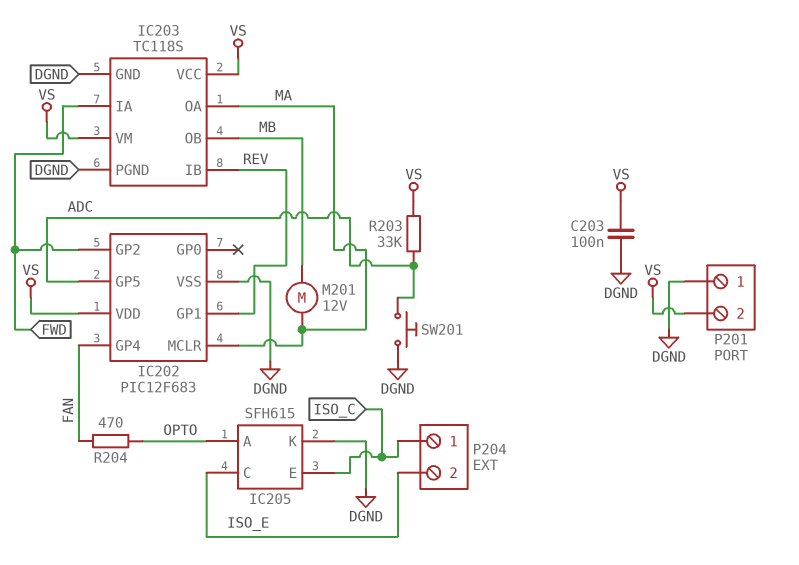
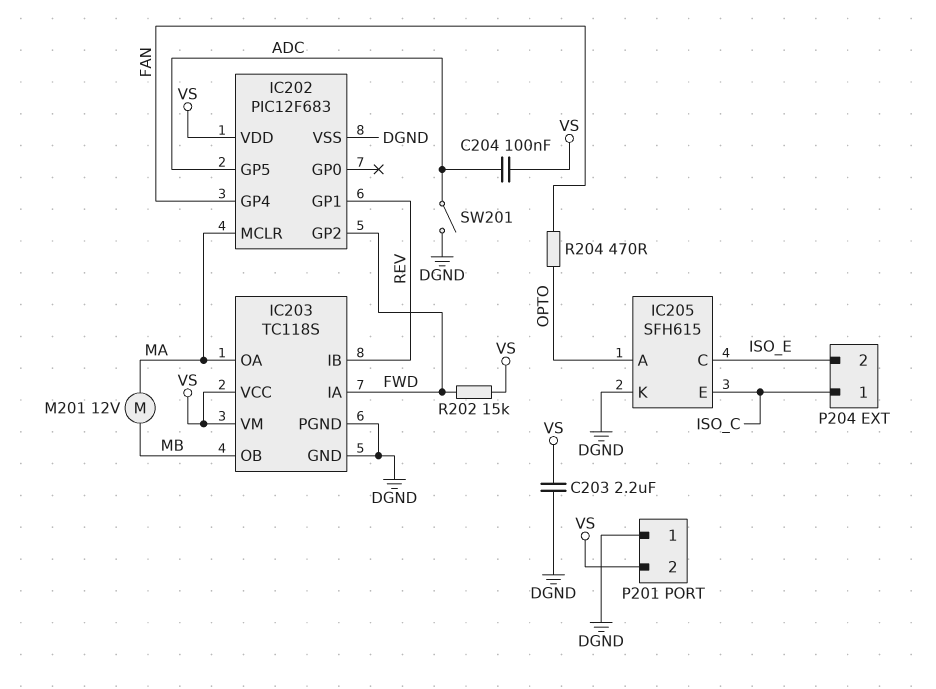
C203: 100nF (DGND, VS) -> 2.2uF (DGND, VS)
C204: none -> 100nF (ADC, VS)
R202: none -> 15k (FWD, VS)
R203: 33k (ADC, VS) -> none
SW201: button (ADC, DGND) -> switch (ADC, DGND)

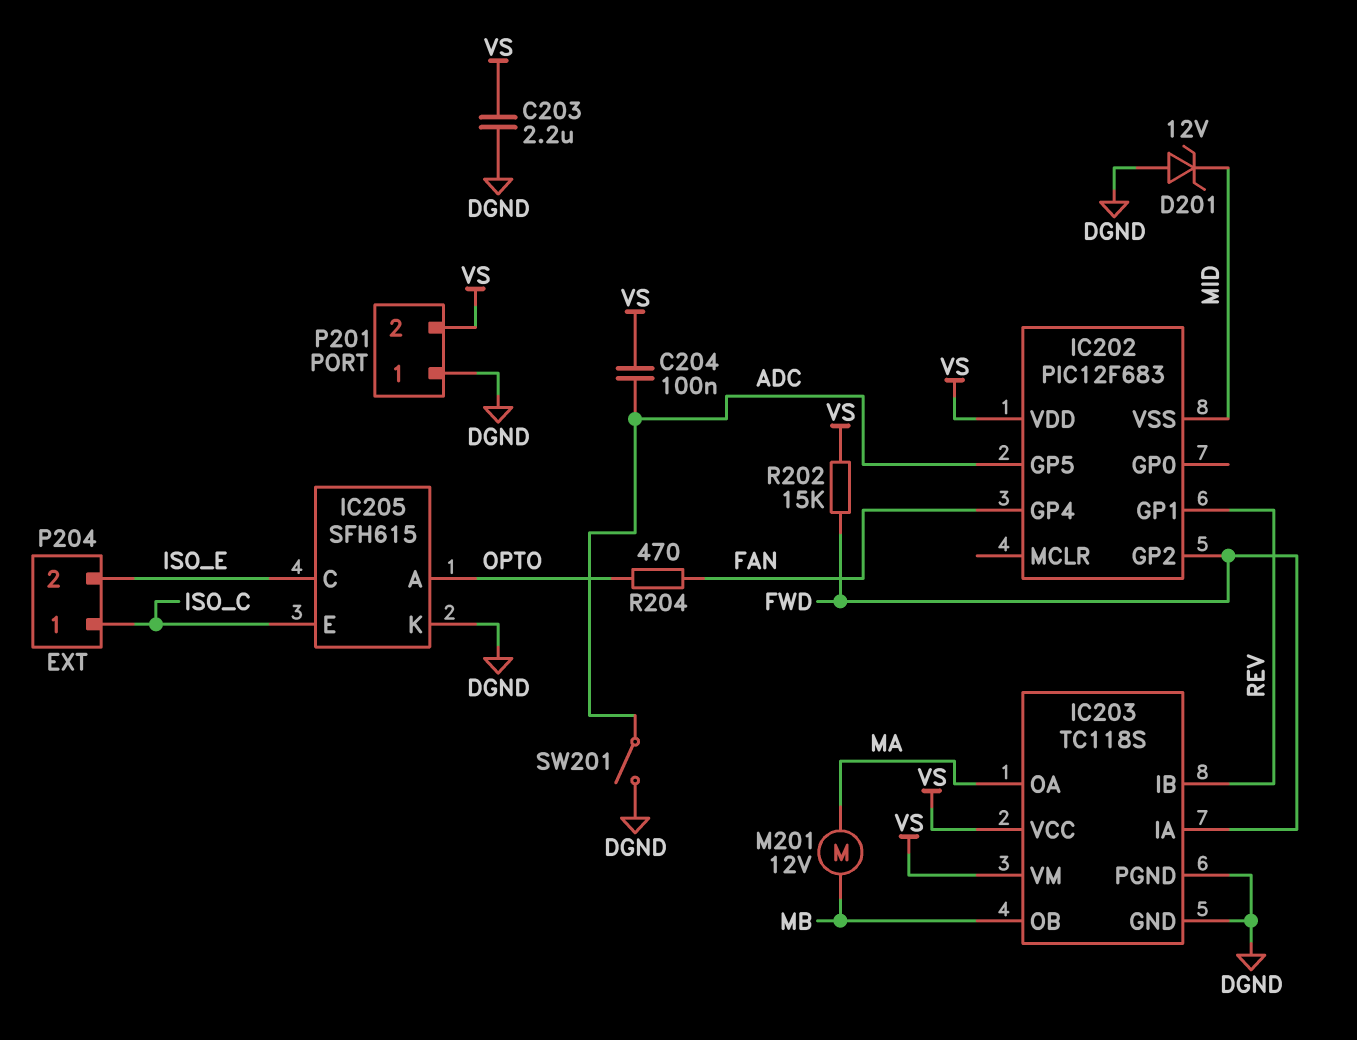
D201: none -> zener 12V (A DGND, K MID)
IC202 pin MCLR: MA -> none
IC202 pin VSS: DGND -> MID

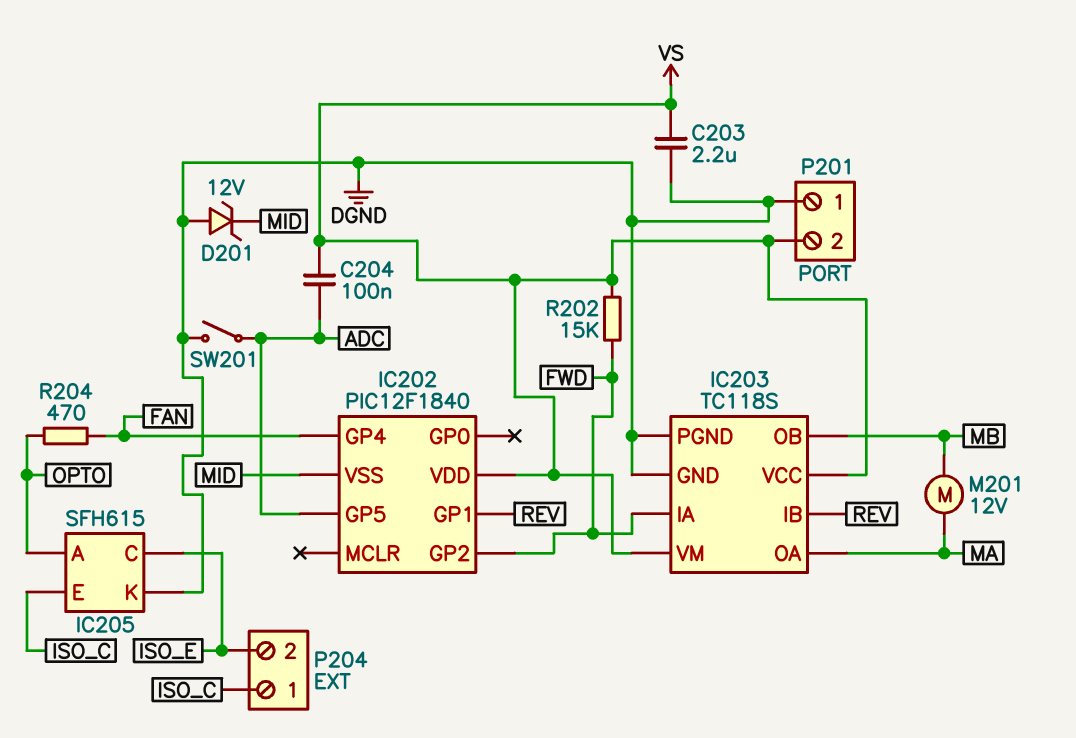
IC202: PIC12F683 -> PIC12F1840

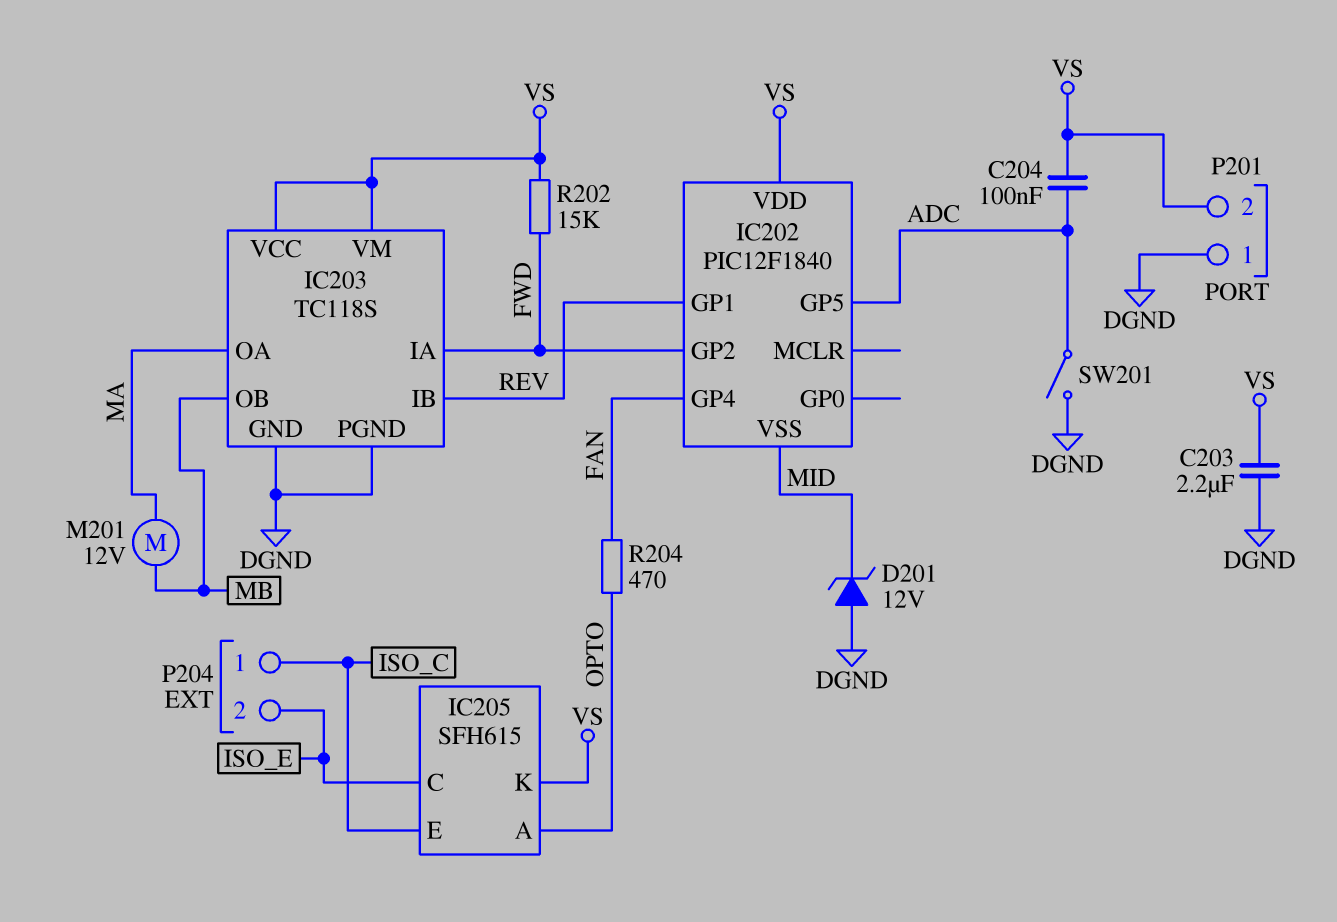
IC205 pin K: DGND -> VS

